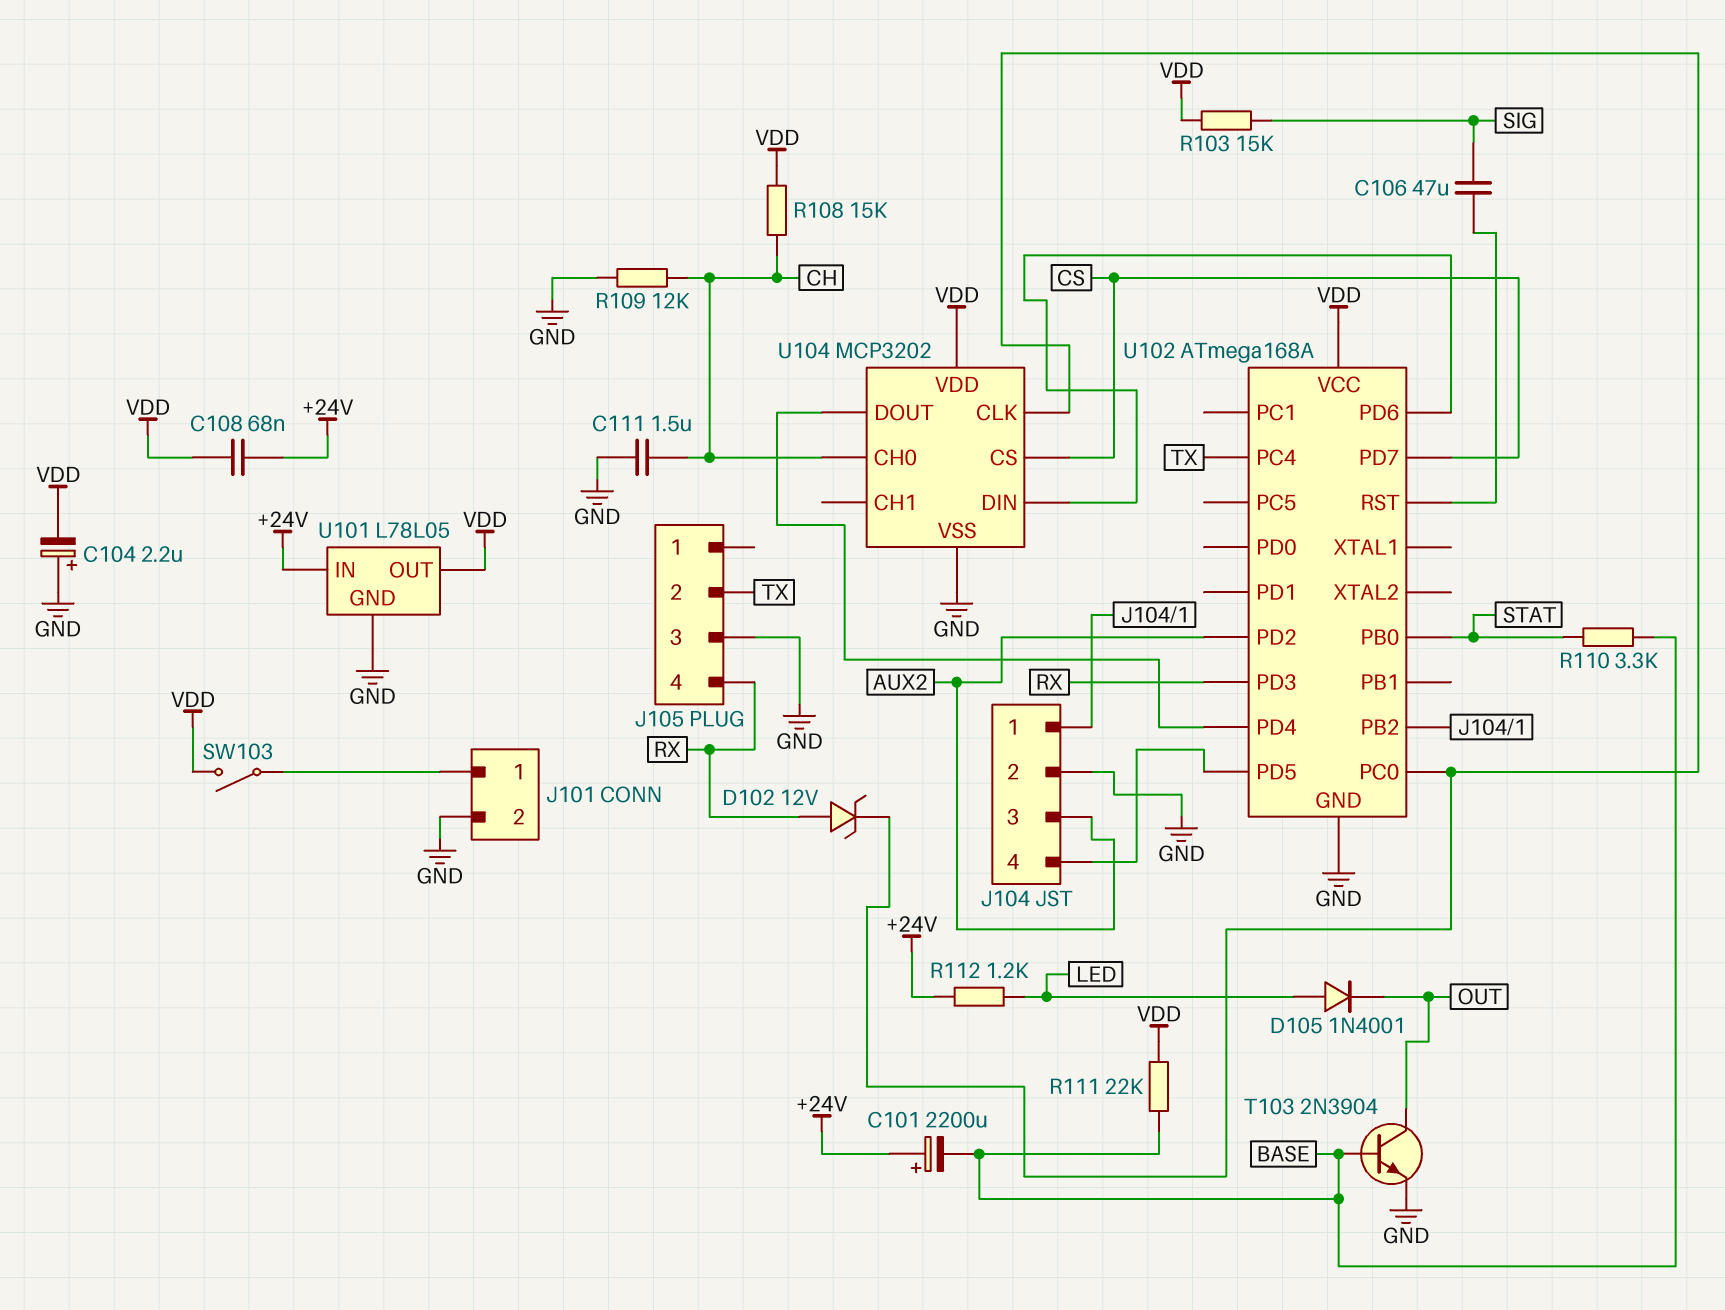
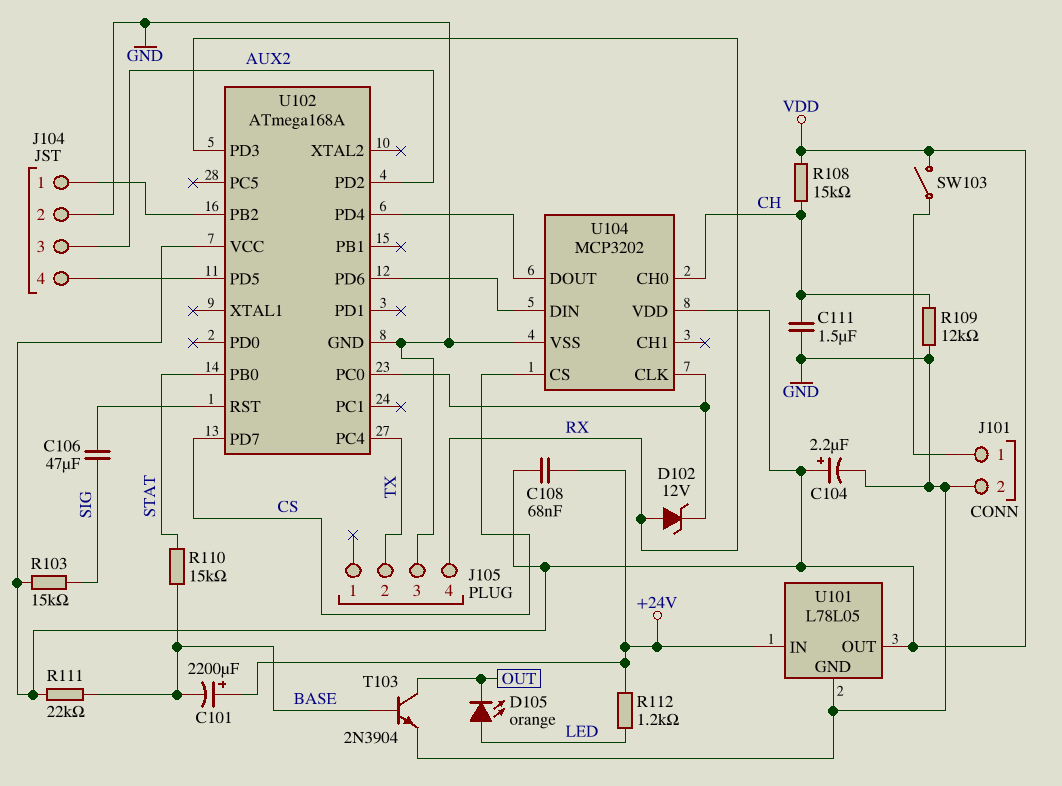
C104: 2.2uF (plus GND, minus VDD) -> 2.2uF (plus VDD, minus GND)
D105: diode 1N4001 (A LED, K OUT) -> LED orange (A LED, K OUT)
R110: 3.3k (BASE, STAT) -> 15k (BASE, STAT)

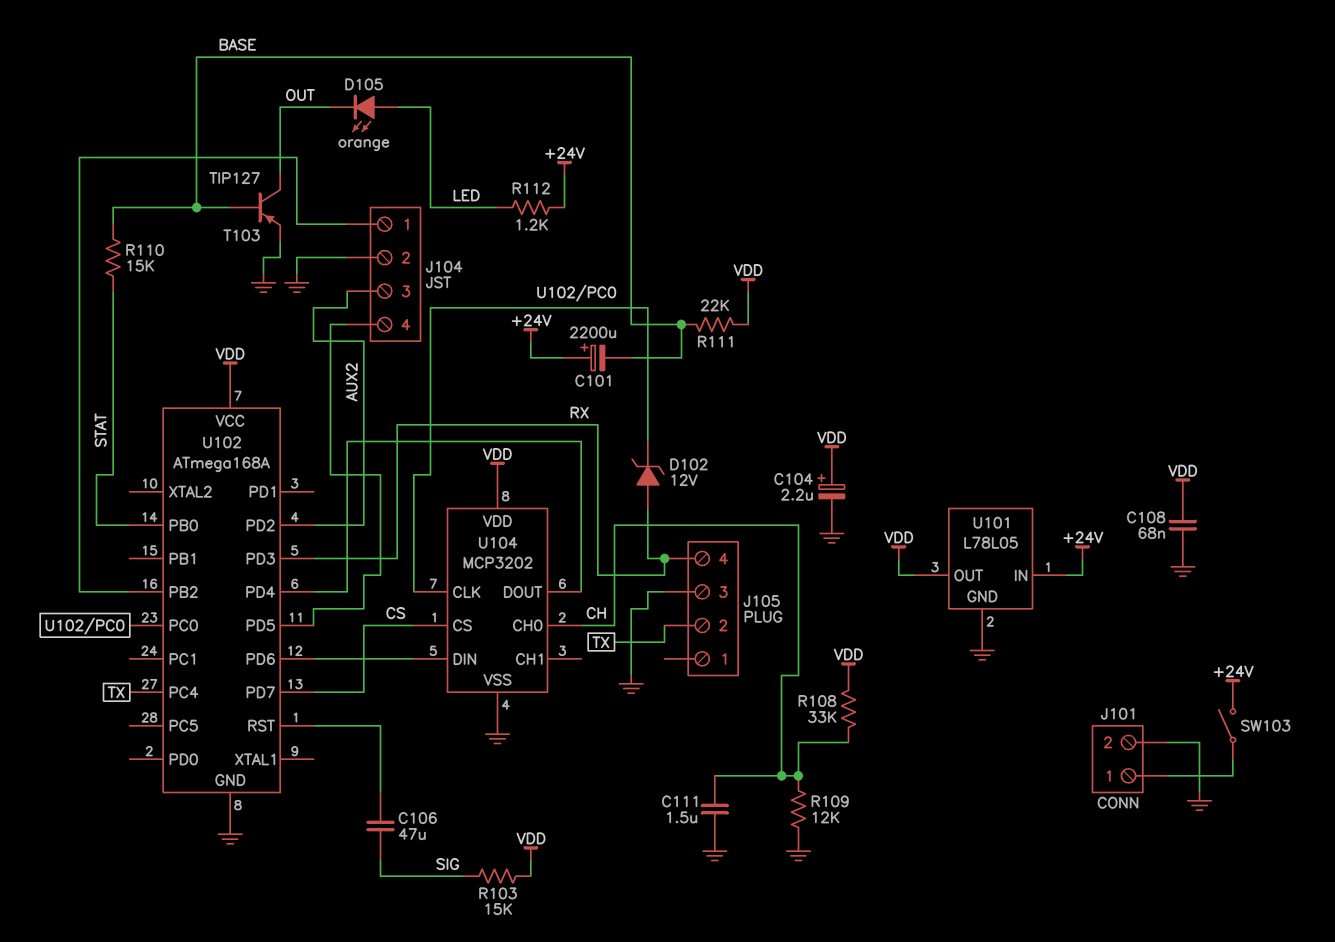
C108: 68nF (+24V, VDD) -> 68nF (GND, VDD)
R108: 15k (CH, VDD) -> 33k (CH, VDD)
SW103: switch (J101/1, VDD) -> switch (+24V, J101/1)
T103: NPN 2N3904 (B BASE, C OUT, E GND) -> PNP TIP127 (B BASE, C OUT, E GND)

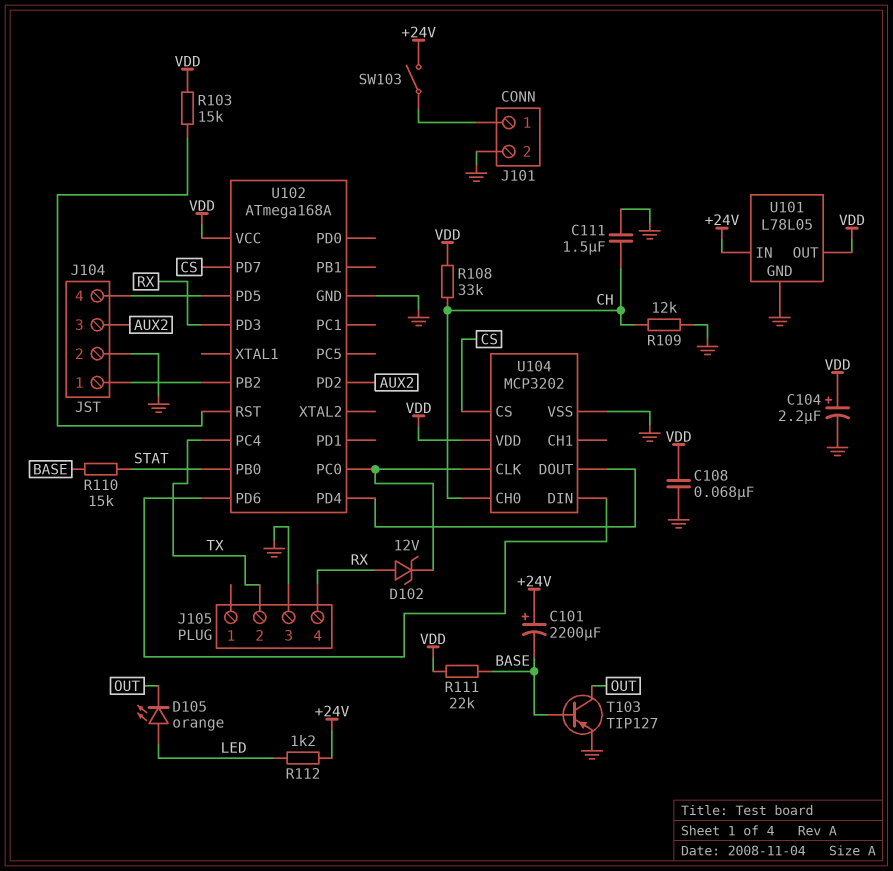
C106: 47uF (SIG, U102/RST) -> none
R103: 15k (SIG, VDD) -> 15k (U102/RST, VDD)

